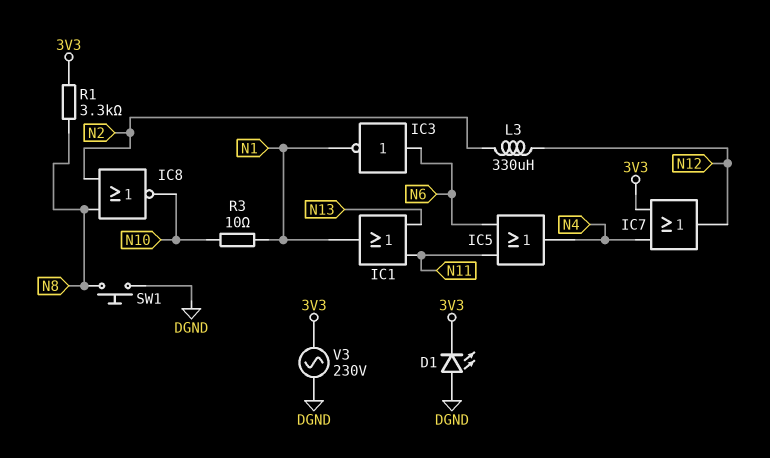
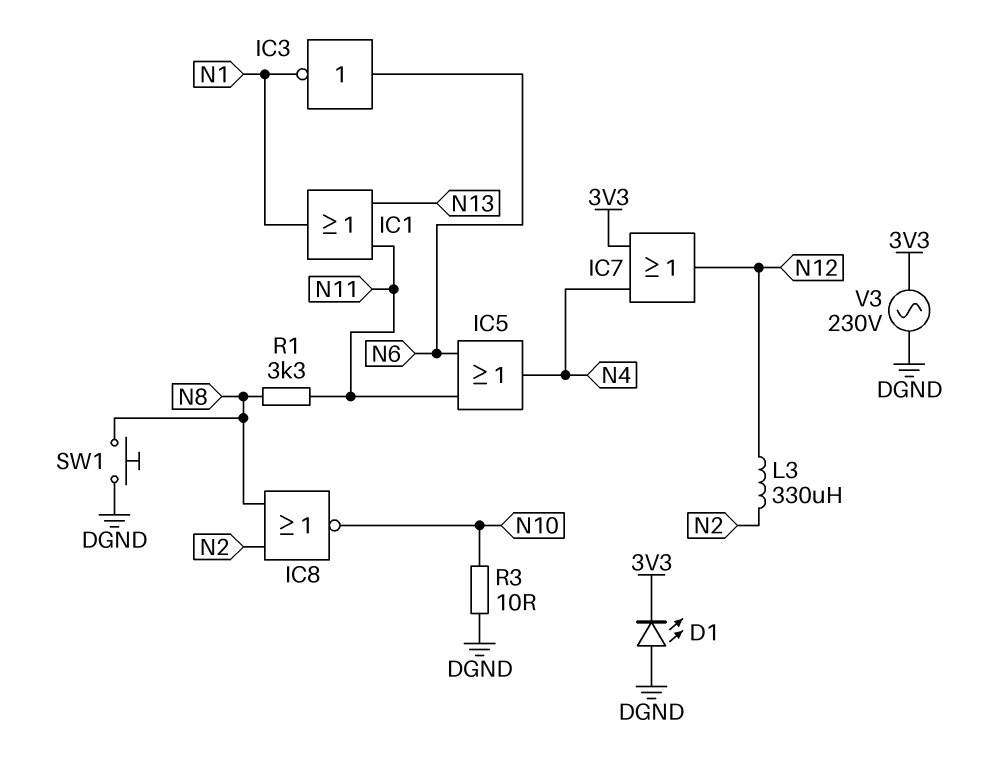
R1: 3.3k (3V3, N8) -> 3.3k (N8, N11)
R3: 10 (N1, N10) -> 10 (DGND, N10)

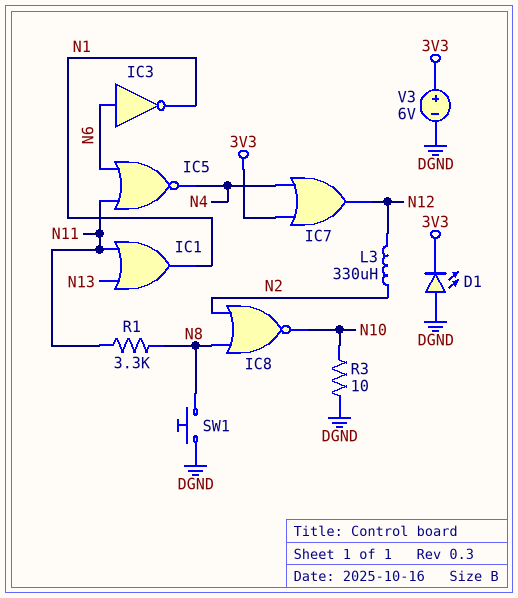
IC5: OR (in N6, in N11, out N4) -> NOR (in N6, in N11, out N4)
V3: AC 230V (3V3, DGND) -> 6V (plus 3V3, minus DGND)

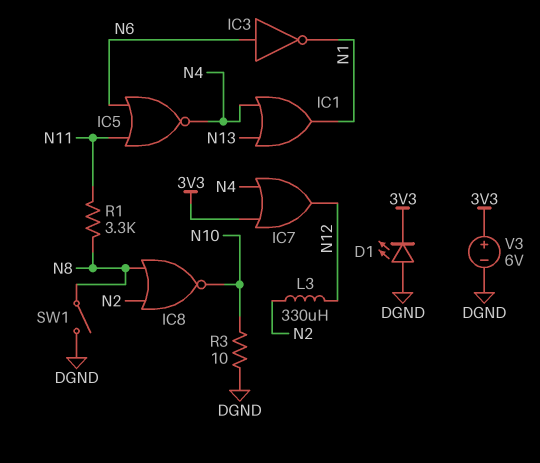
IC1: OR (in N11, in N13, out N1) -> OR (in N4, in N13, out N1)
SW1: button (DGND, N8) -> switch (DGND, N8)

